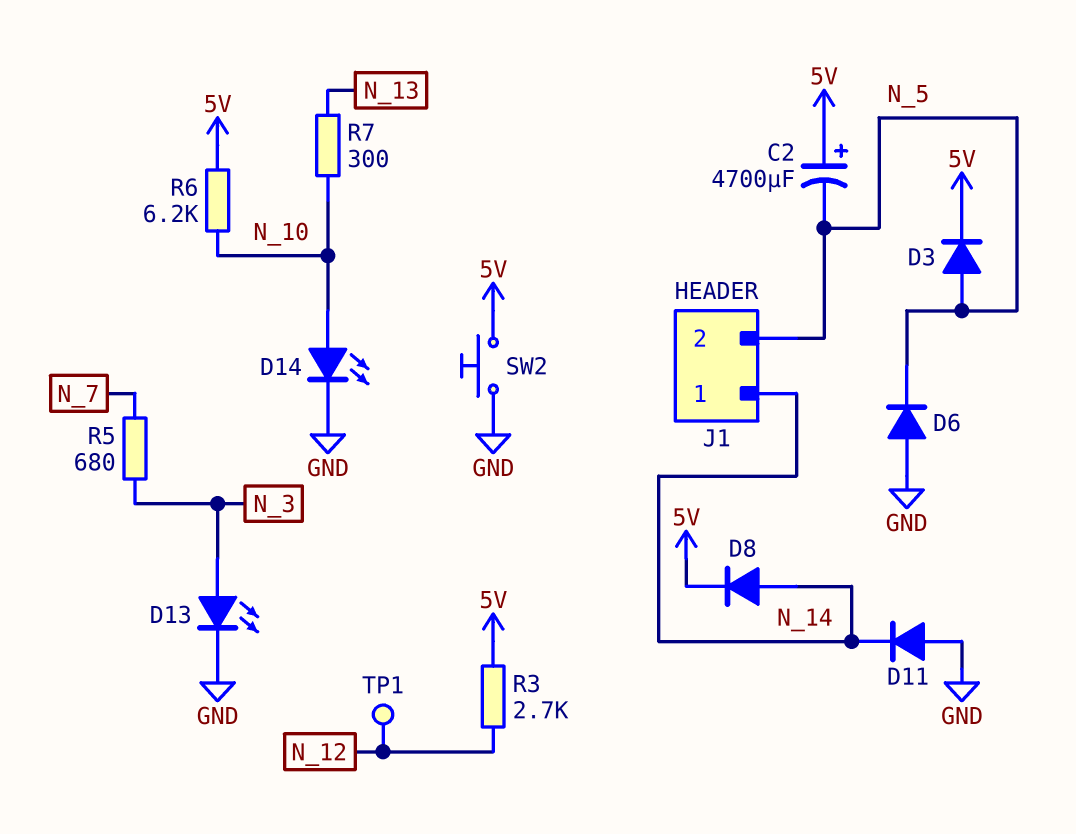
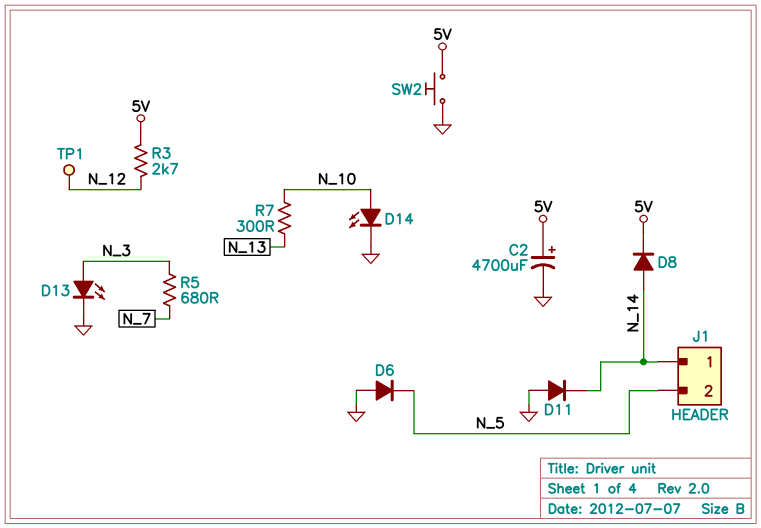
C2: 4700uF (plus 5V, minus N_5) -> 4700uF (plus 5V, minus GND)
D3: diode (A N_5, K 5V) -> none
R6: 6.2k (5V, N_10) -> none

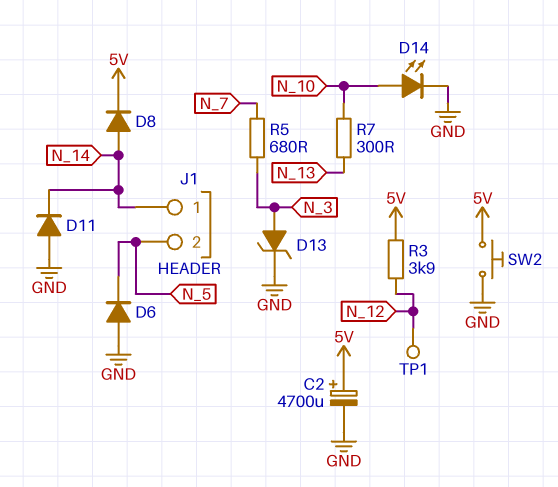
D13: LED (A N_3, K GND) -> zener (A N_3, K GND)
R3: 2.7k (5V, N_12) -> 3.9k (5V, N_12)

